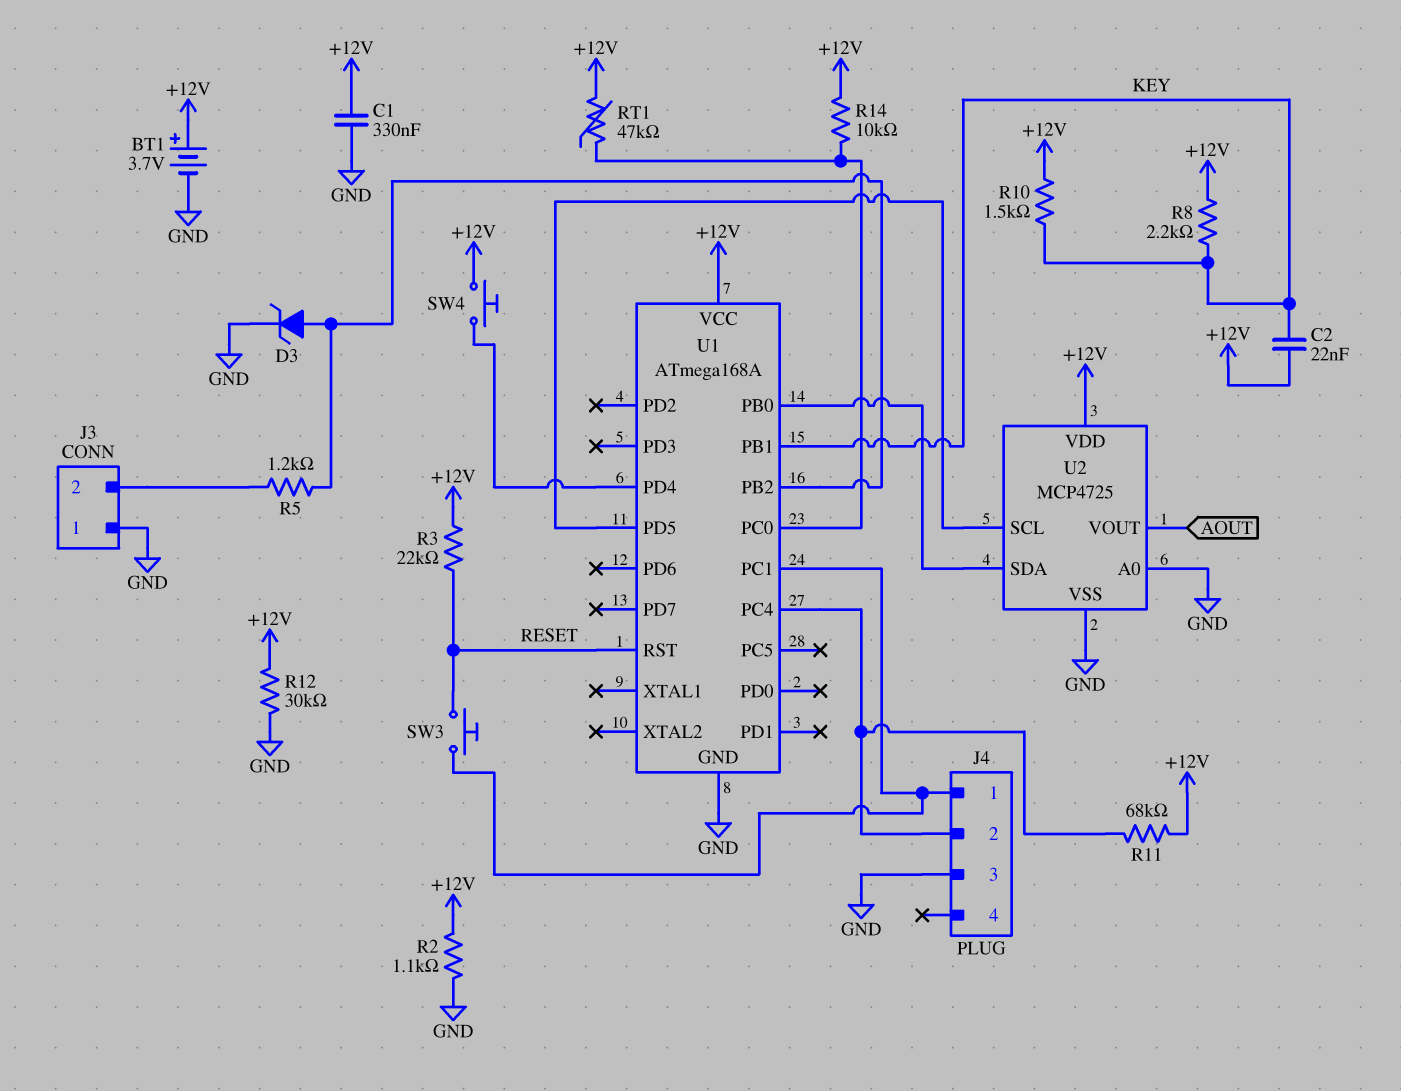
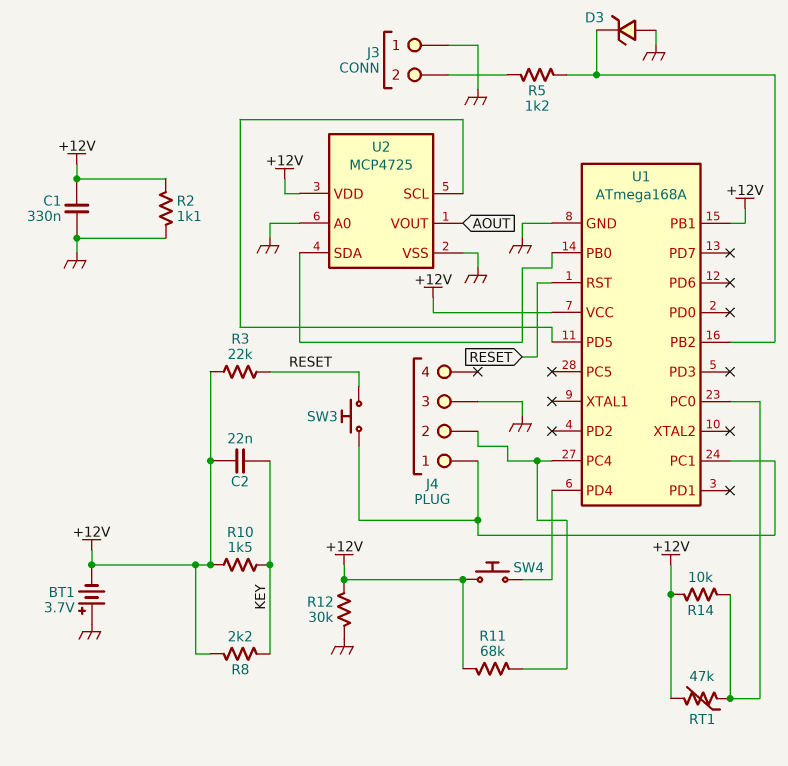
BT1: 3.7V (plus +12V, minus GND) -> 3.7V (plus GND, minus +12V)
D3: zener (A U1/PB2, K GND) -> zener (A GND, K U1/PB2)
U1 pin PB1: KEY -> +12V

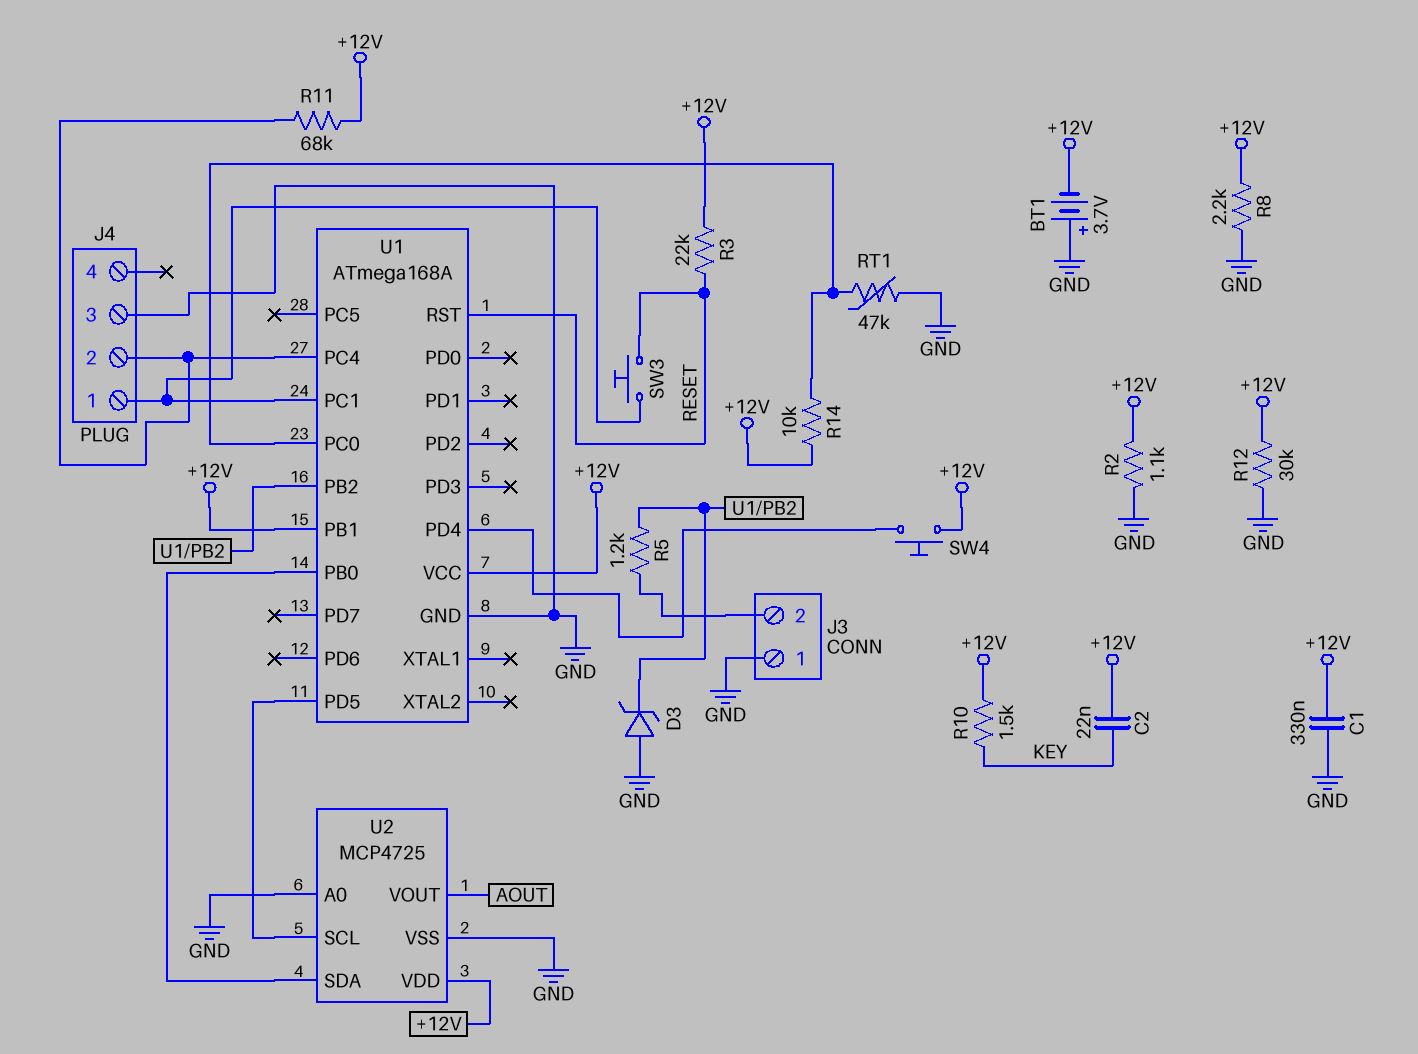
R8: 2.2k (+12V, KEY) -> 2.2k (+12V, GND)
RT1: 47k (+12V, U1/PC0) -> 47k (GND, U1/PC0)

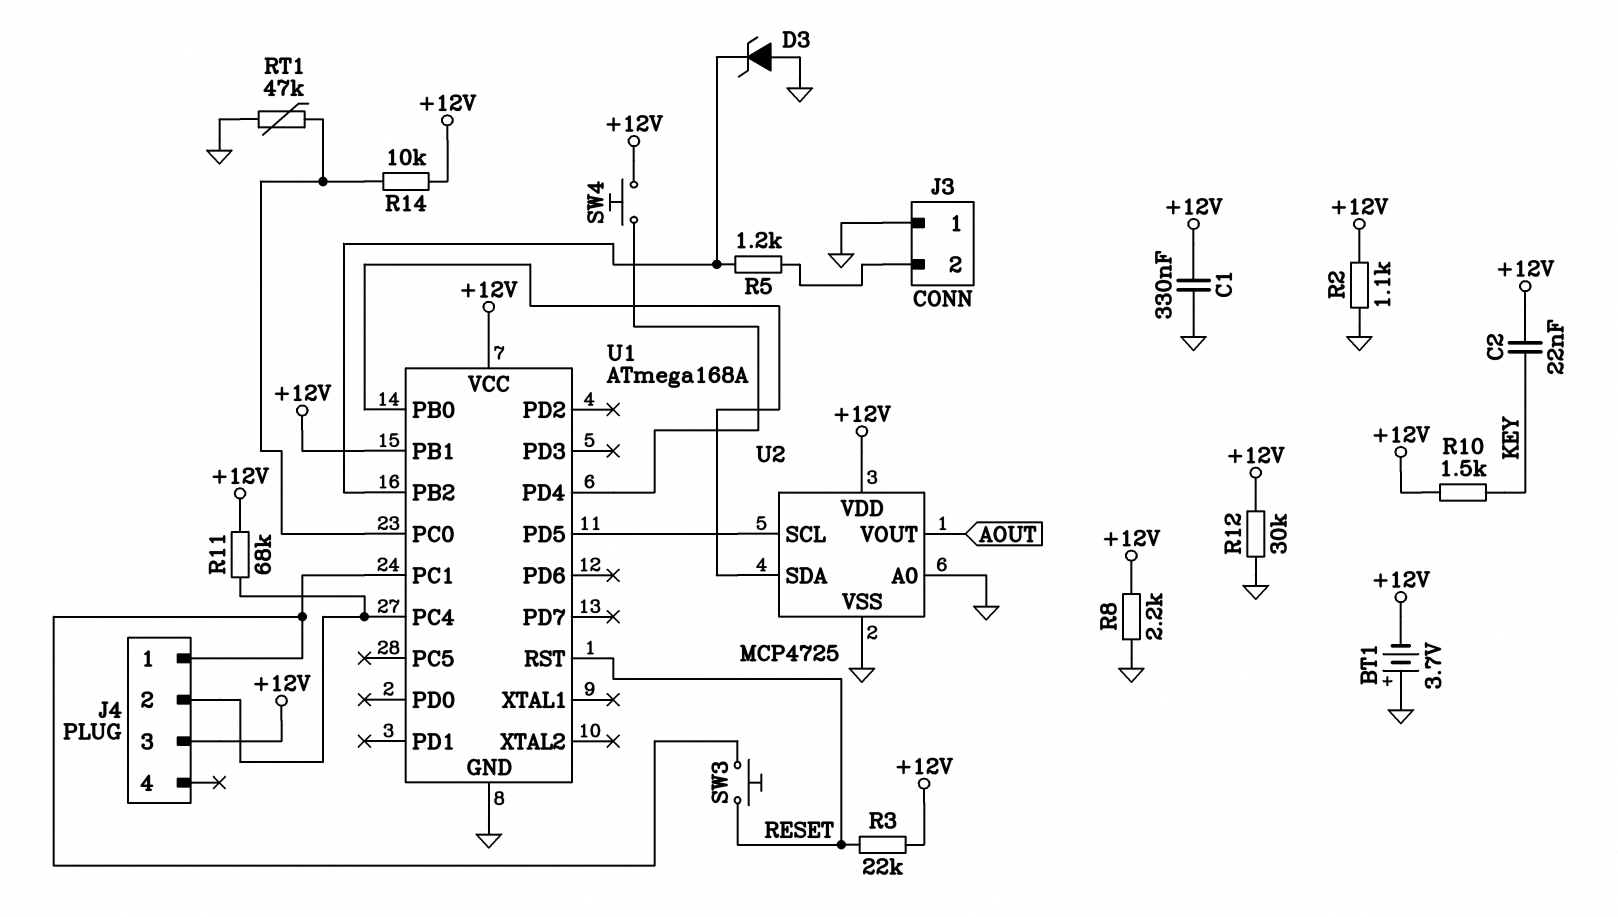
J4 pin 3: GND -> +12V

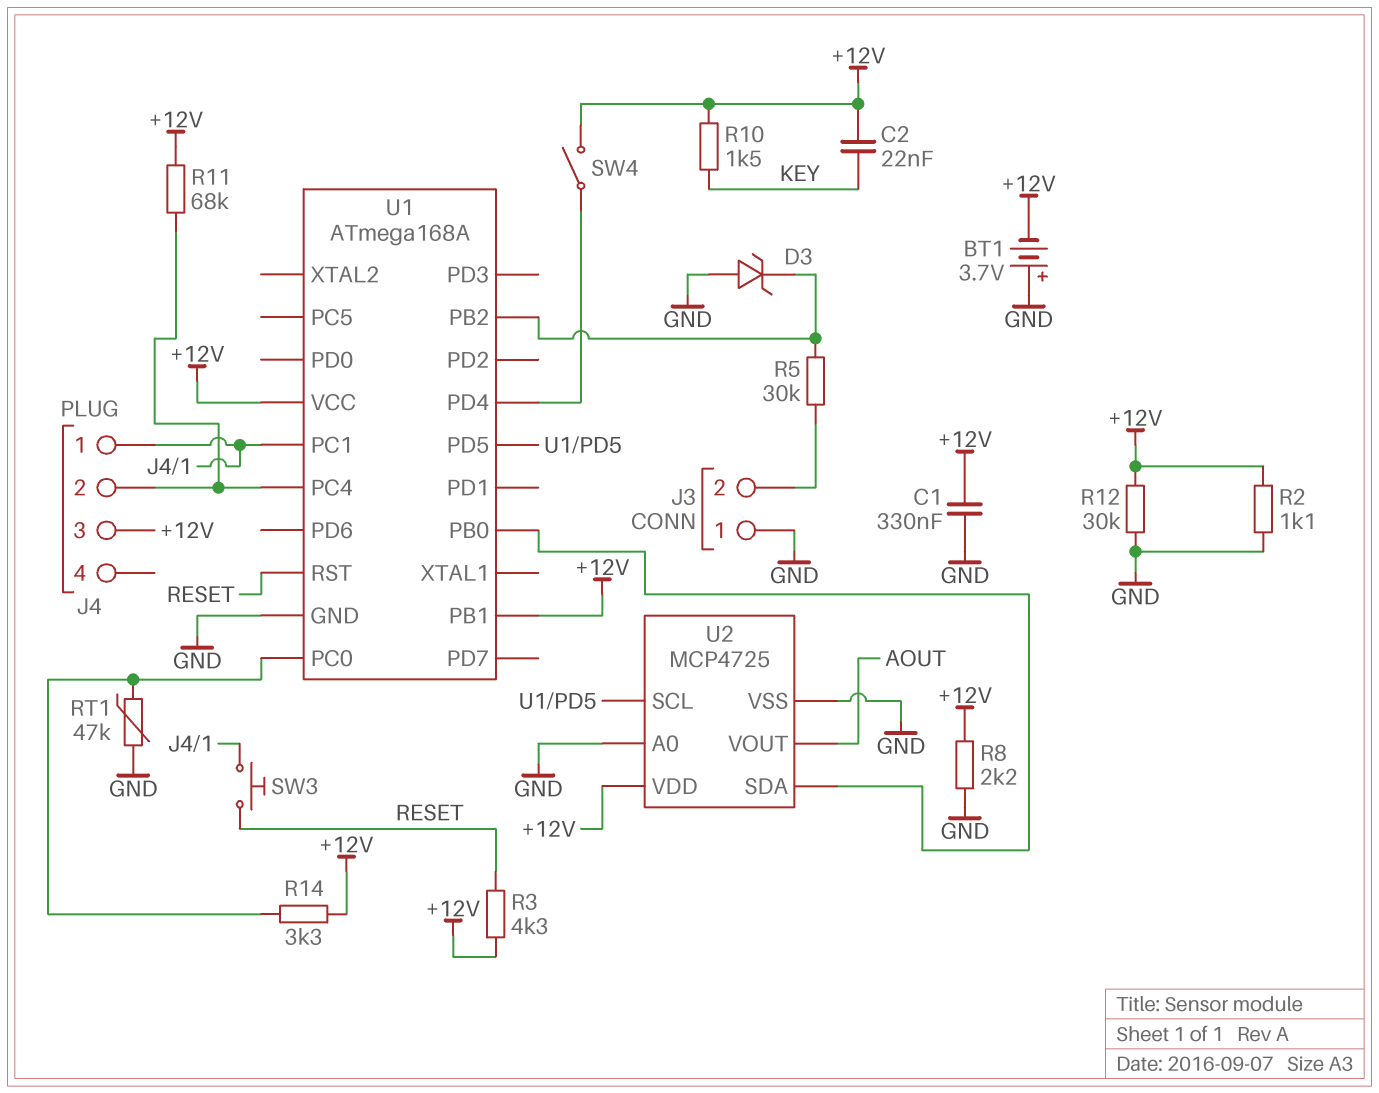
R3: 22k (+12V, RESET) -> 4.3k (+12V, RESET)
R5: 1.2k (J3/2, U1/PB2) -> 30k (J3/2, U1/PB2)
R14: 10k (+12V, U1/PC0) -> 3.3k (+12V, U1/PC0)
SW4: button (+12V, U1/PD4) -> switch (+12V, U1/PD4)

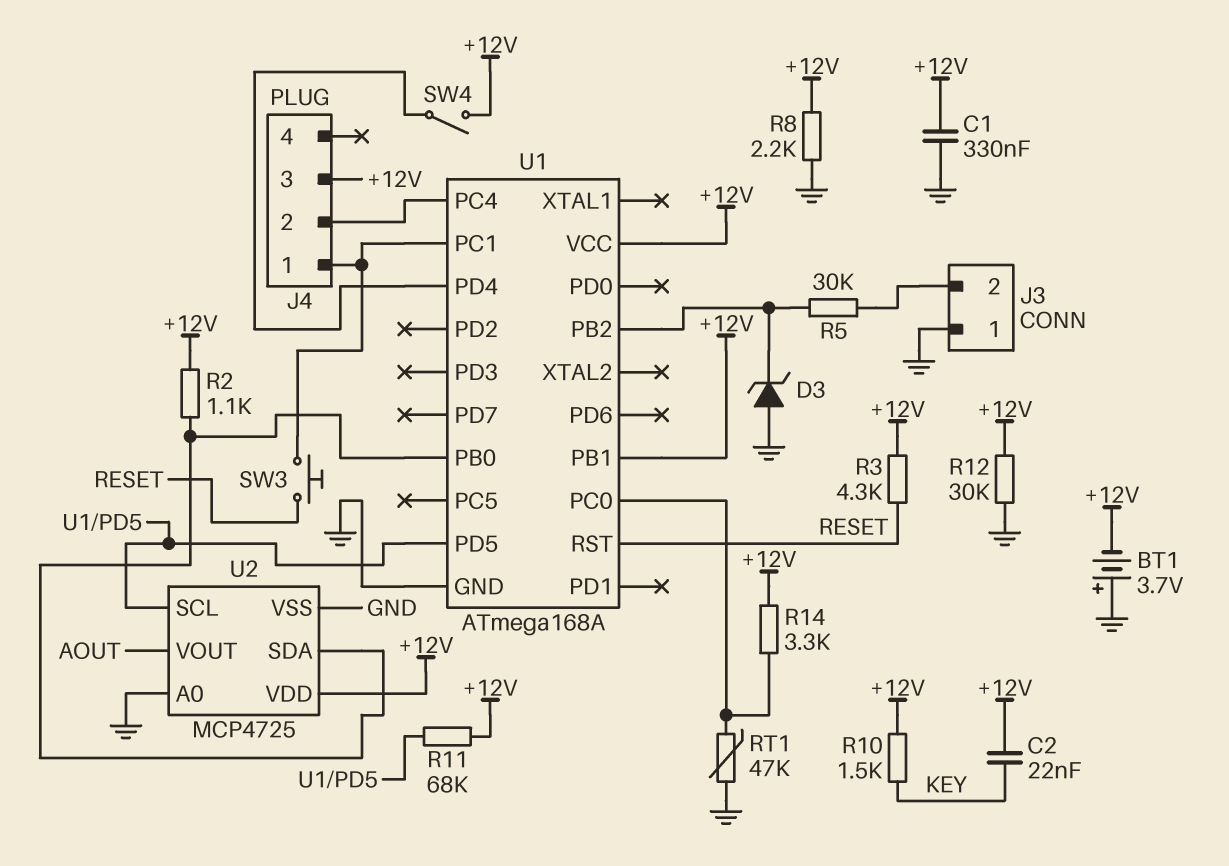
R2: 1.1k (+12V, GND) -> 1.1k (+12V, U1/PB0)
R11: 68k (+12V, J4/2) -> 68k (+12V, U1/PD5)

